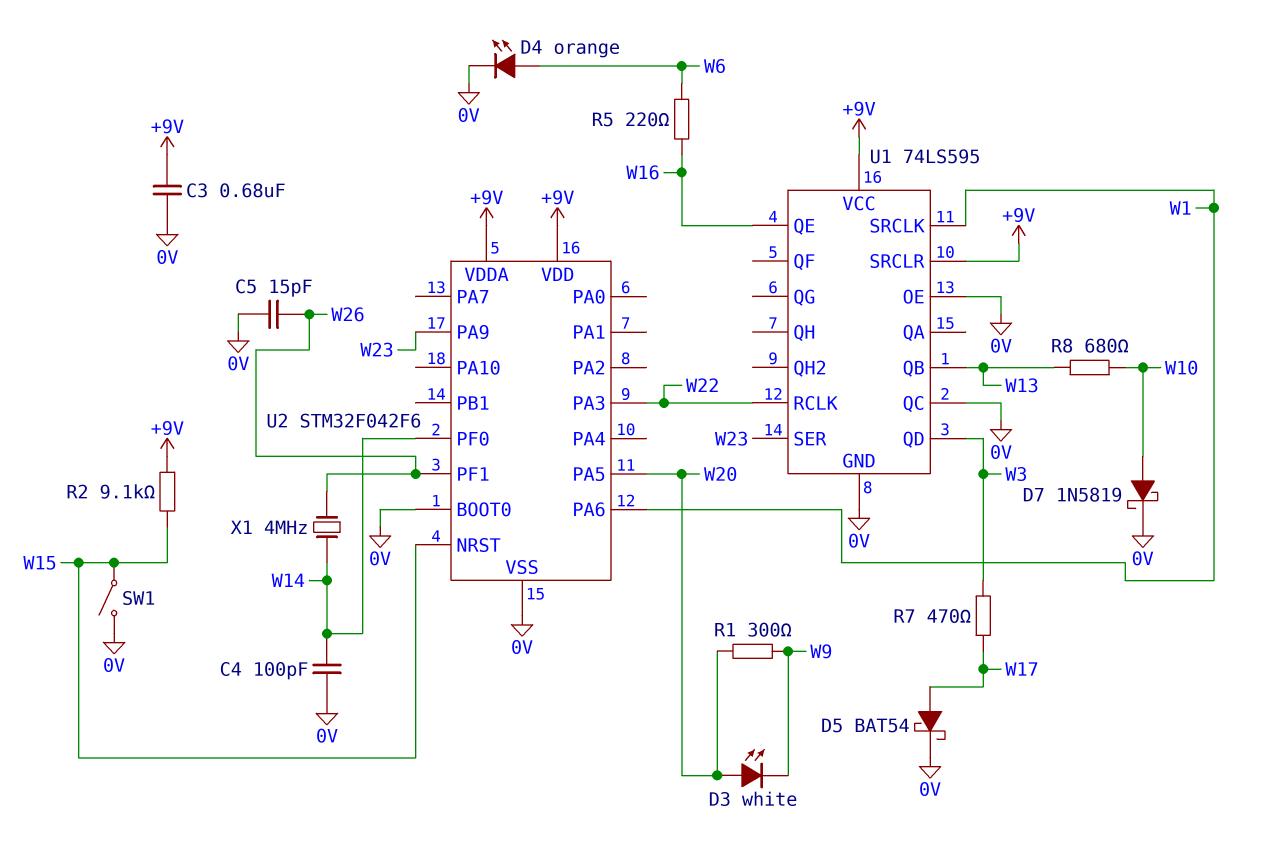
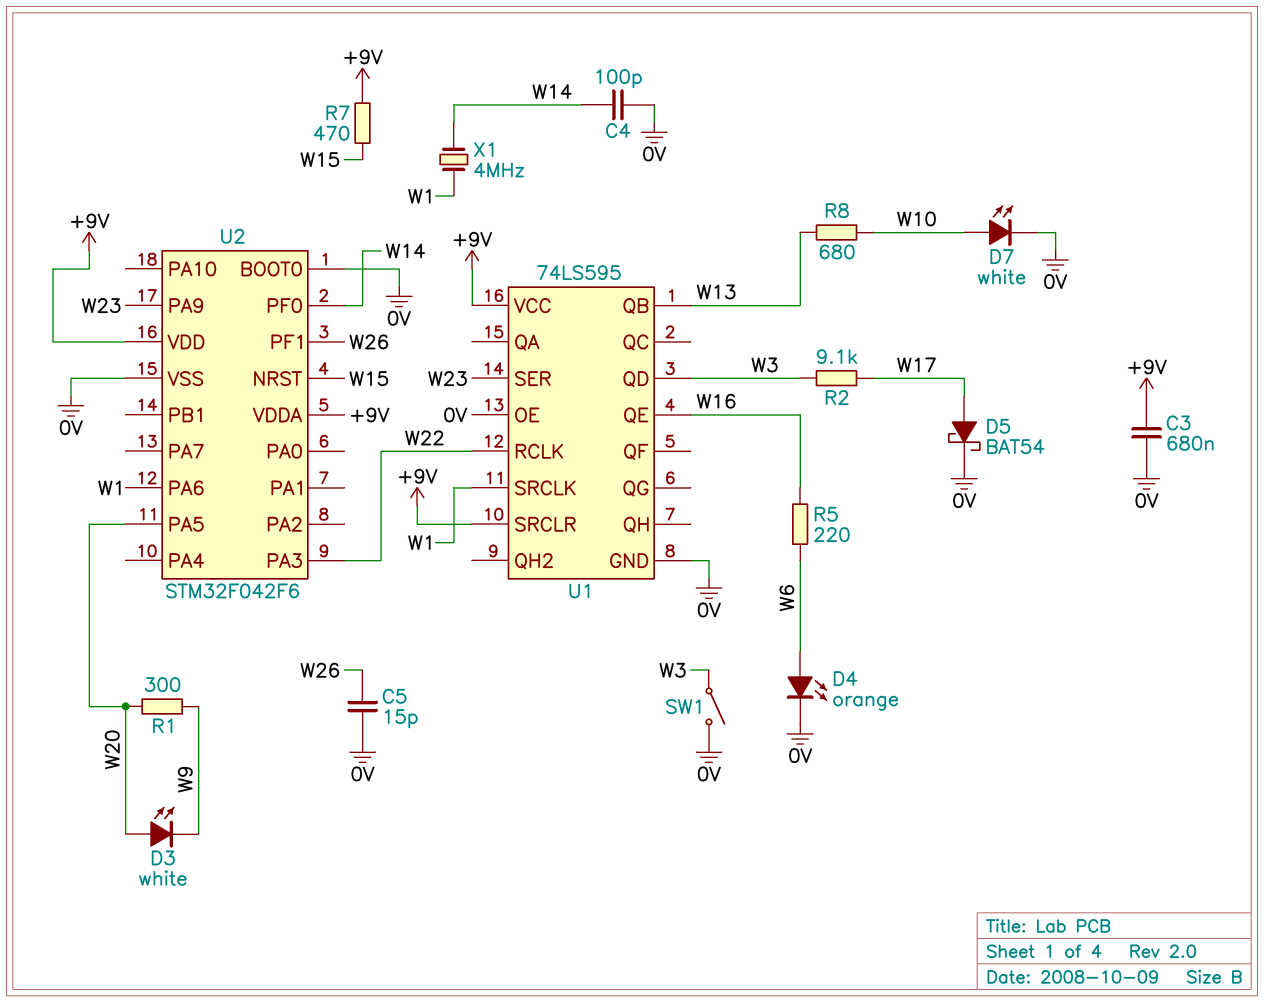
D7: schottky 1N5819 (A W10, K 0V) -> LED white (A W10, K 0V)
R2: 9.1k (+9V, W15) -> 9.1k (W3, W17)
R7: 470 (W3, W17) -> 470 (+9V, W15)
SW1: switch (0V, W15) -> switch (0V, W3)
U1 pin QC: 0V -> none
X1: 4MHz (W14, W26) -> 4MHz (W1, W14)

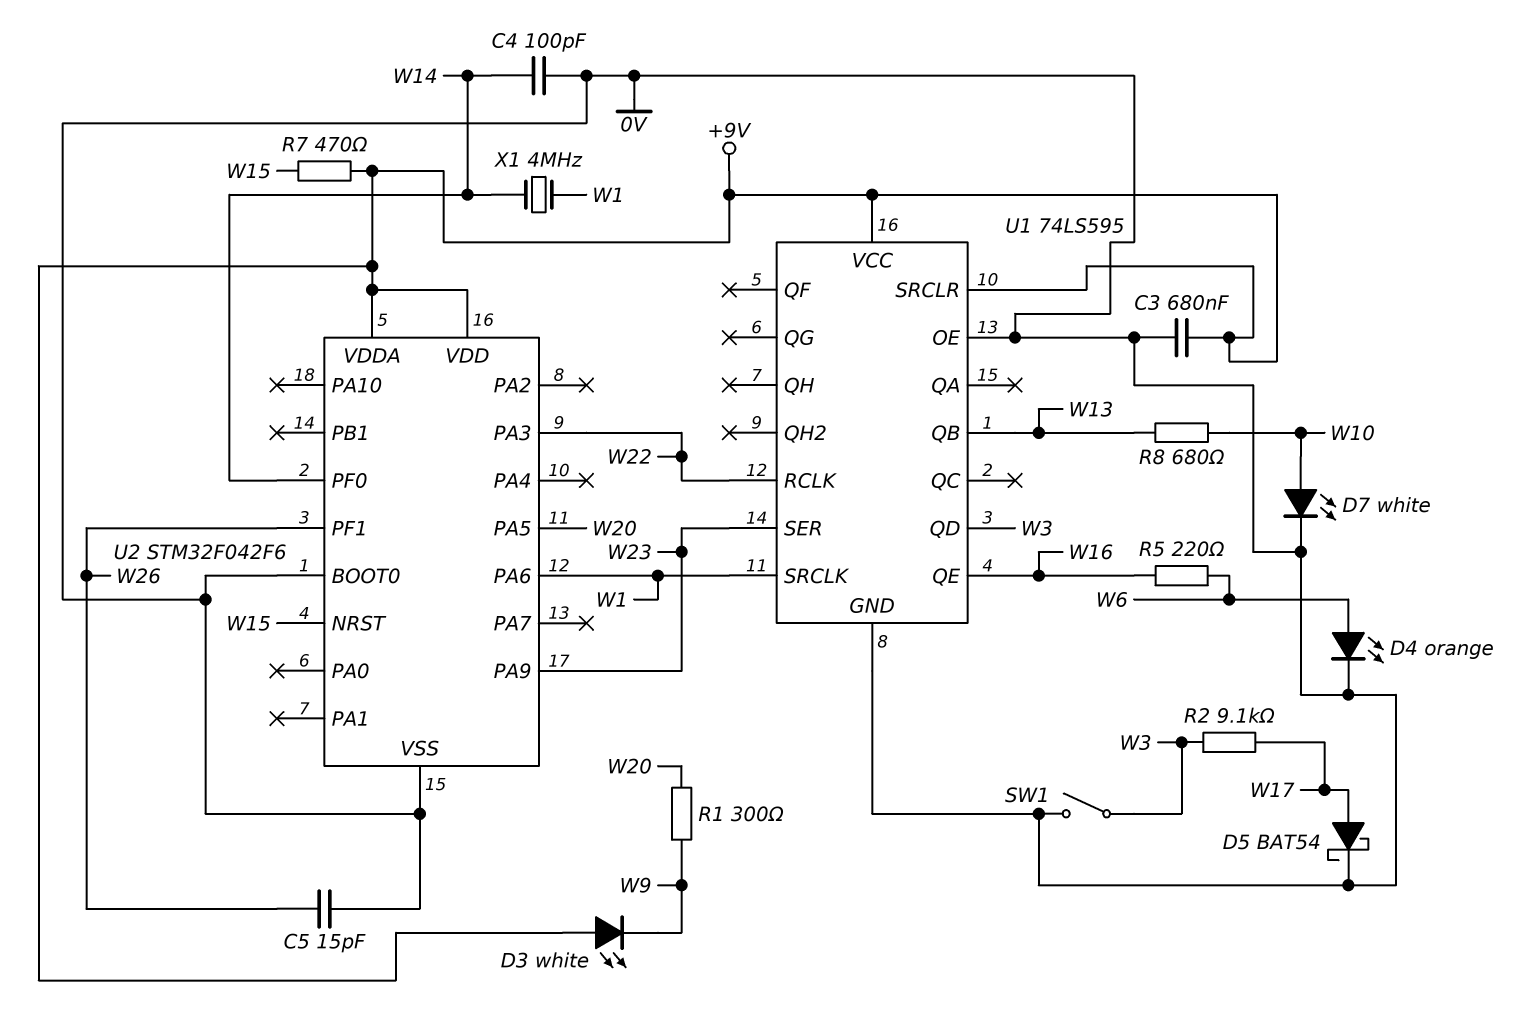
D3: LED white (A W20, K W9) -> LED white (A +9V, K W9)

